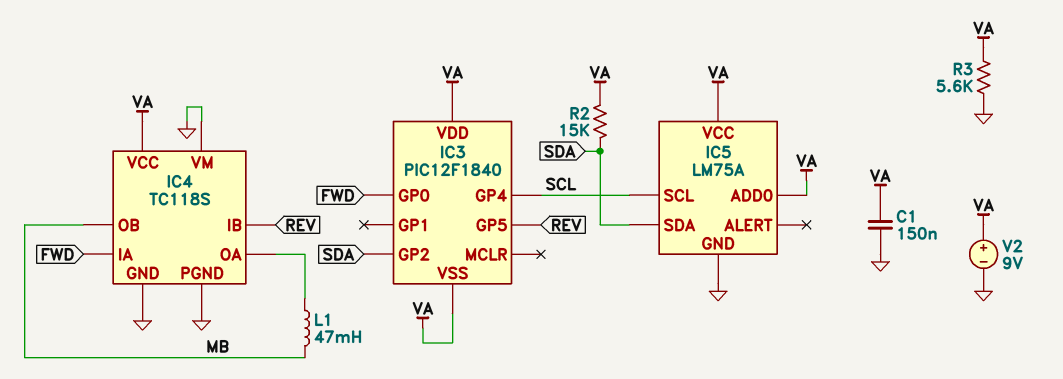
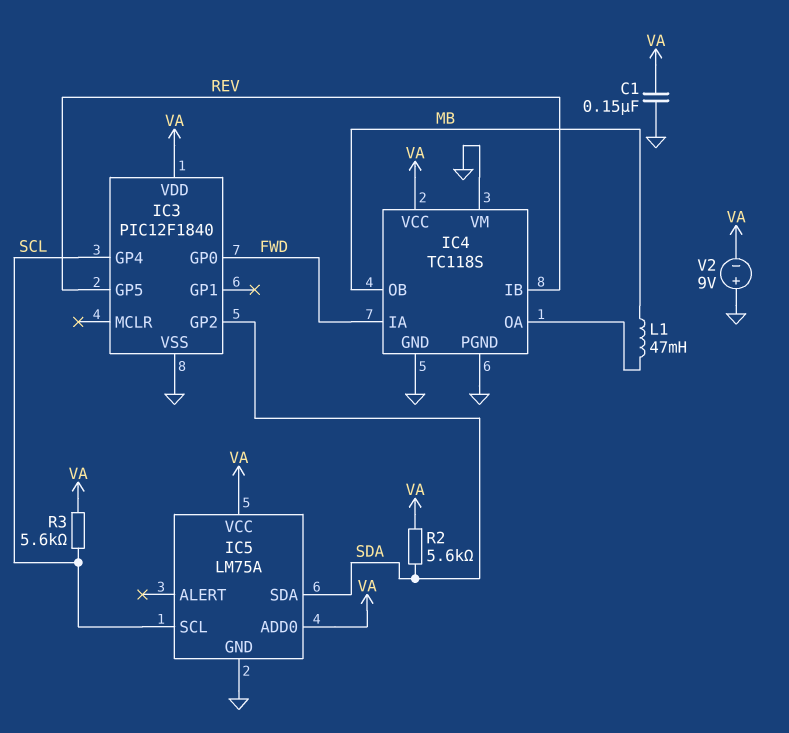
IC3 pin VSS: VA -> GND
R2: 15k (SDA, VA) -> 5.6k (SDA, VA)
R3: 5.6k (GND, VA) -> 5.6k (SCL, VA)
V2: 9V (plus VA, minus GND) -> 9V (plus GND, minus VA)

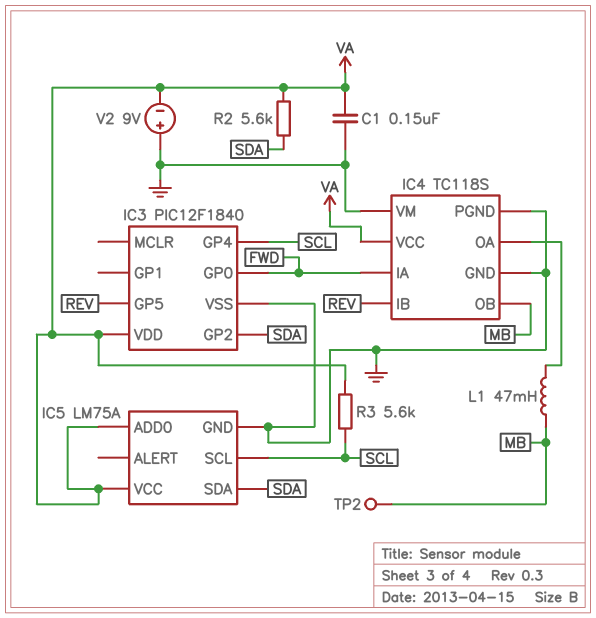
TP2: none -> test point (MB)

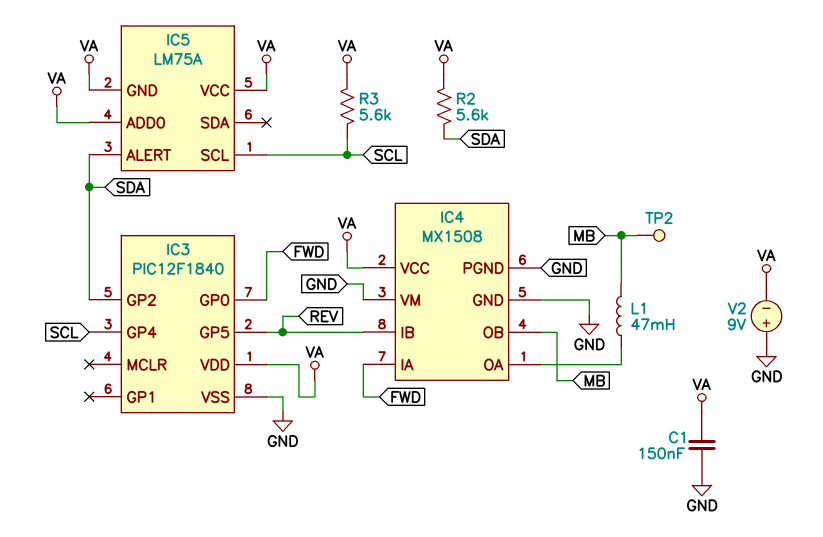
IC4: TC118S -> MX1508
IC5 pin ALERT: none -> SDA
IC5 pin GND: GND -> VA
IC5 pin SDA: SDA -> none

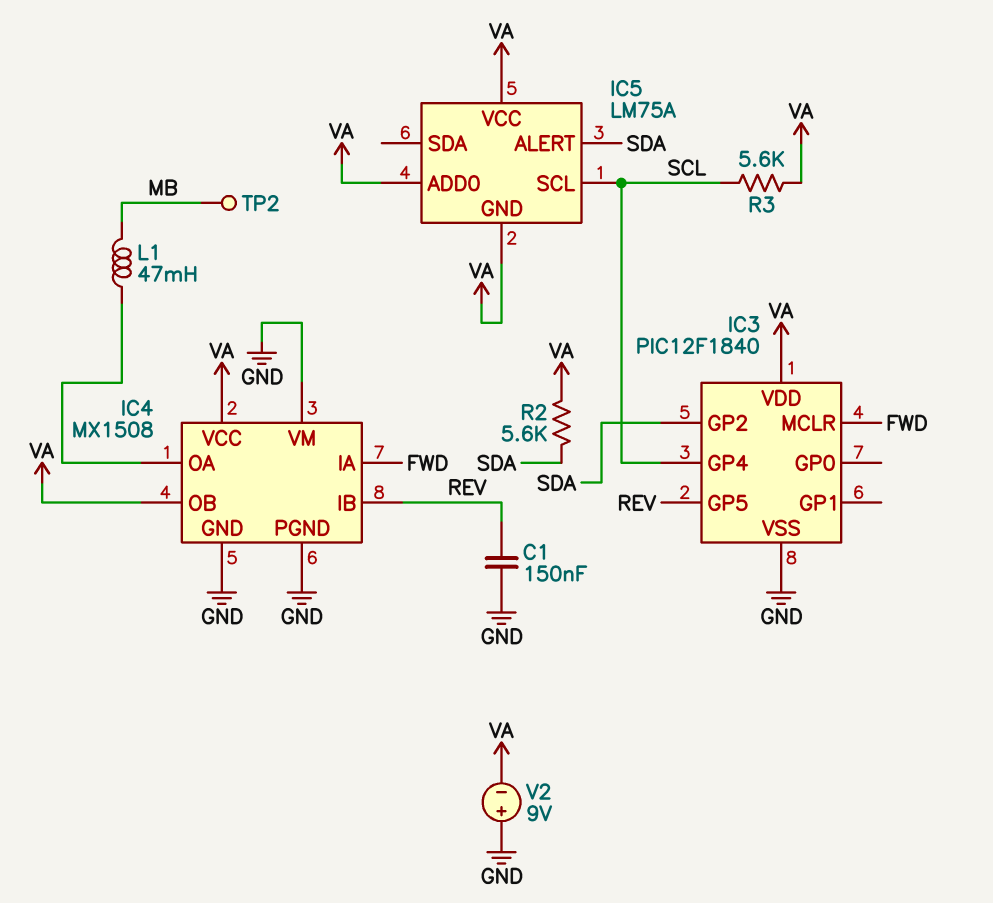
C1: 150nF (GND, VA) -> 150nF (GND, REV)
IC3 pin GP0: FWD -> none
IC3 pin MCLR: none -> FWD
IC4 pin OB: MB -> VA

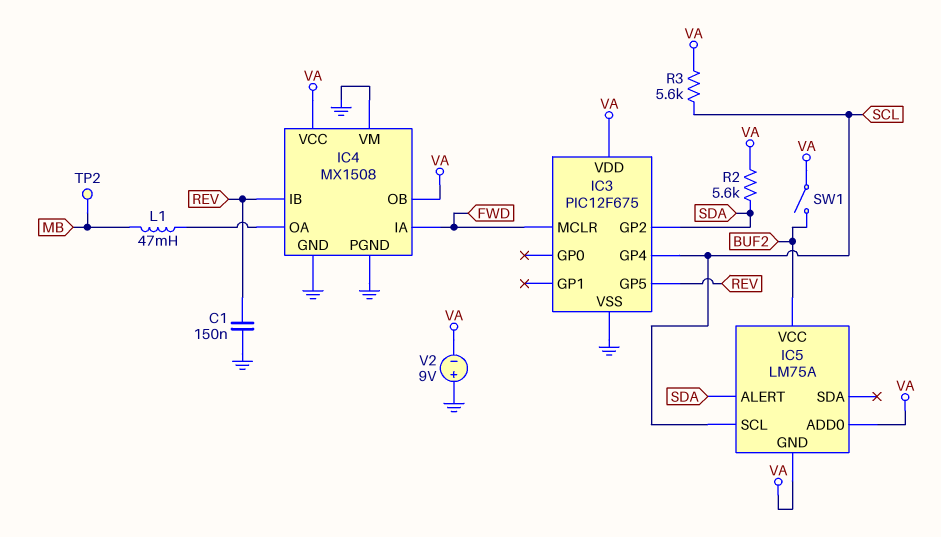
IC3: PIC12F1840 -> PIC12F675
IC5 pin VCC: VA -> BUF2
SW1: none -> switch (BUF2, VA)

